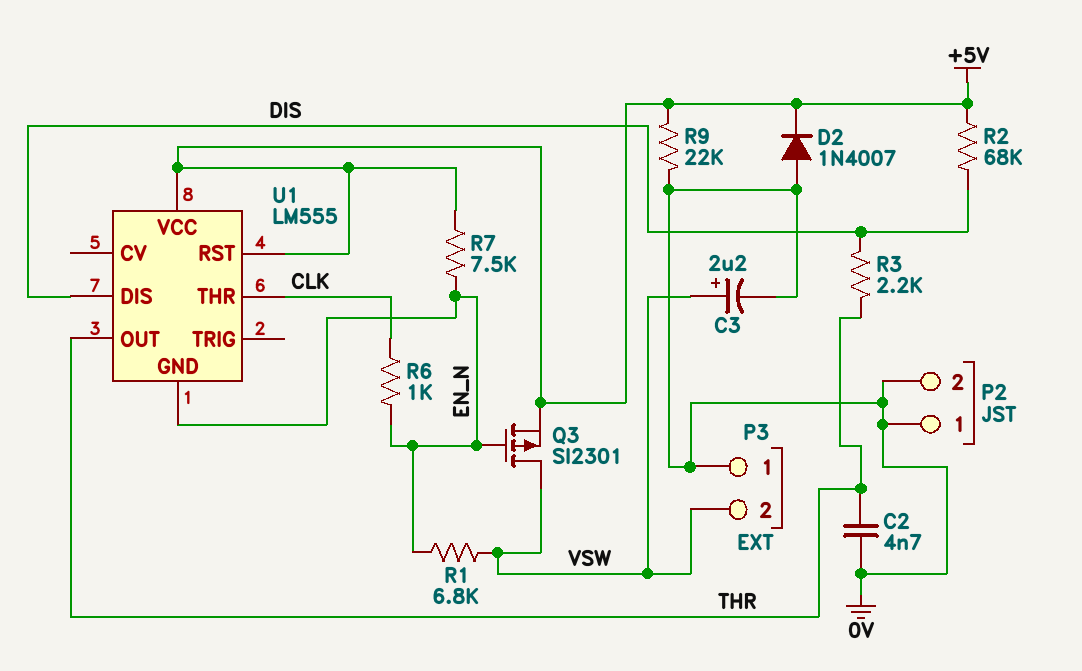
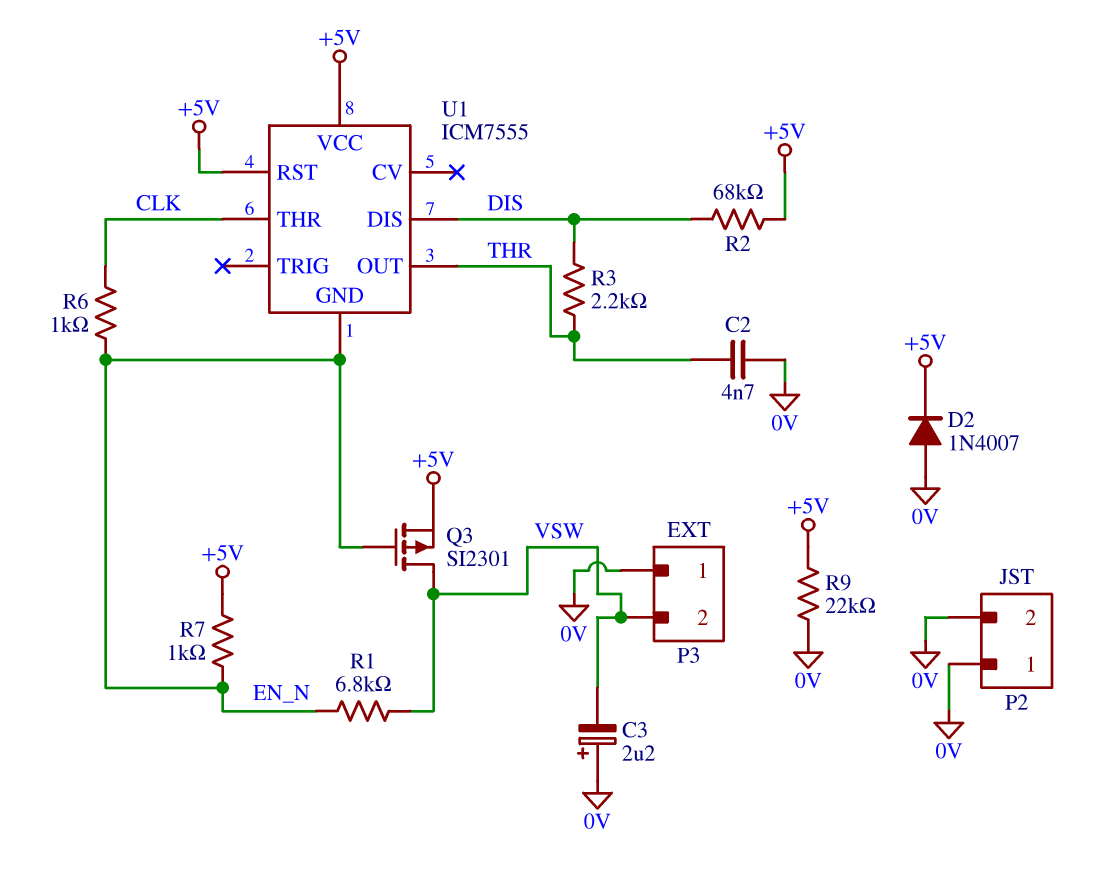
C3: 2.2uF (plus VSW, minus 0V) -> 2.2uF (plus 0V, minus VSW)
R7: 7.5k (+5V, EN_N) -> 1k (+5V, EN_N)
U1: LM555 -> ICM7555

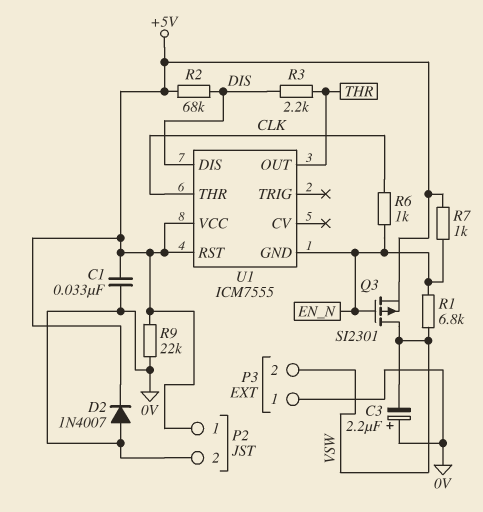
C1: none -> 33nF (+5V, 0V)
C2: 4.7nF (0V, THR) -> none
P2 pin 1: 0V -> +5V

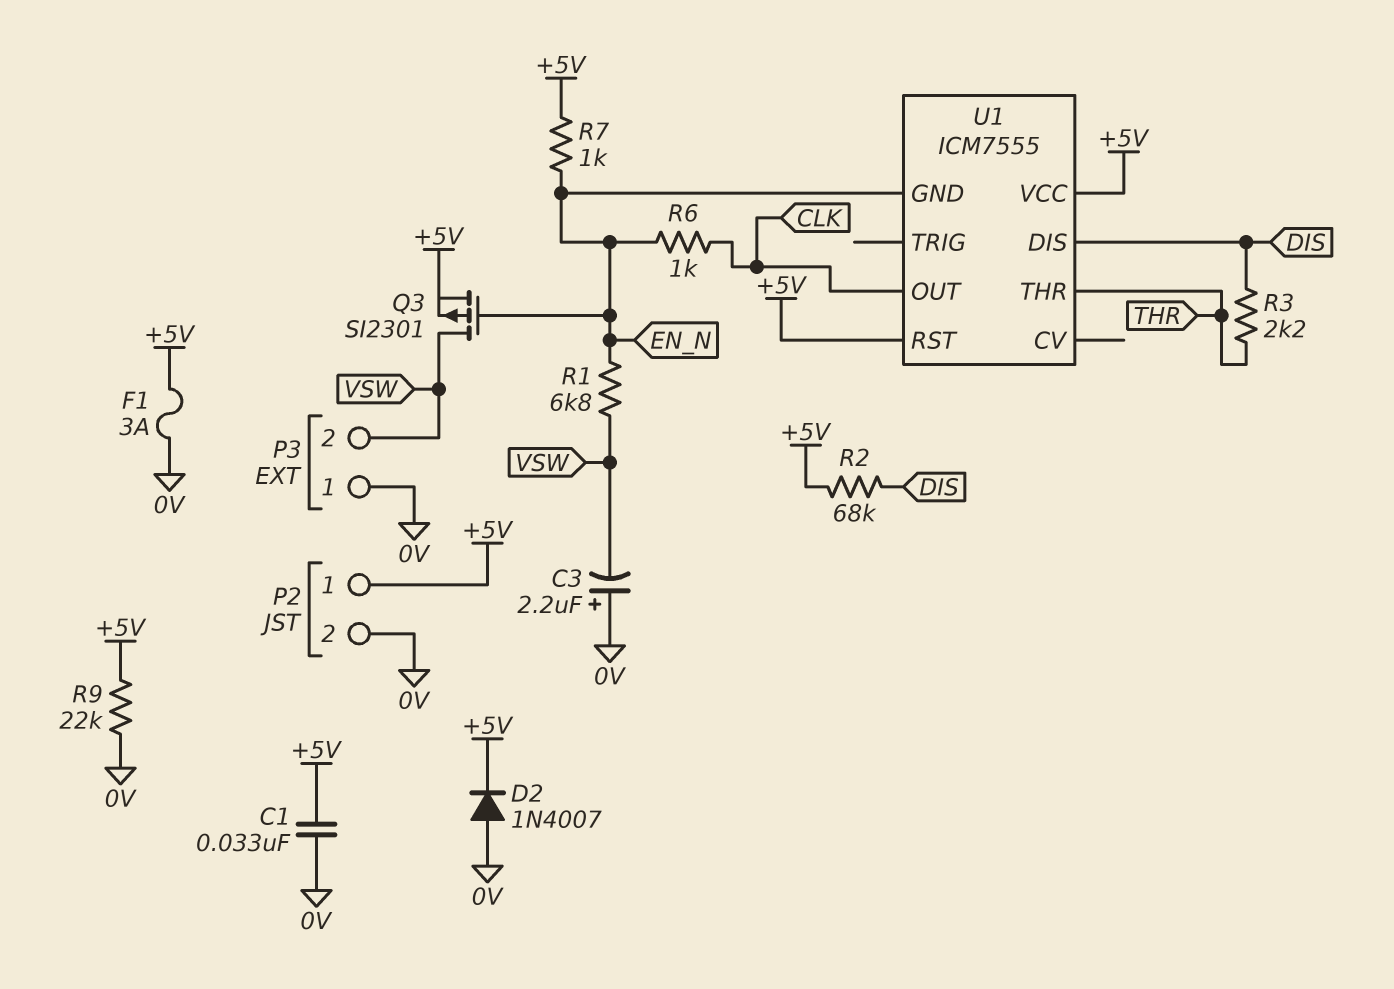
F1: none -> 3A (+5V, 0V)
U1 pin OUT: THR -> CLK
U1 pin THR: CLK -> THR

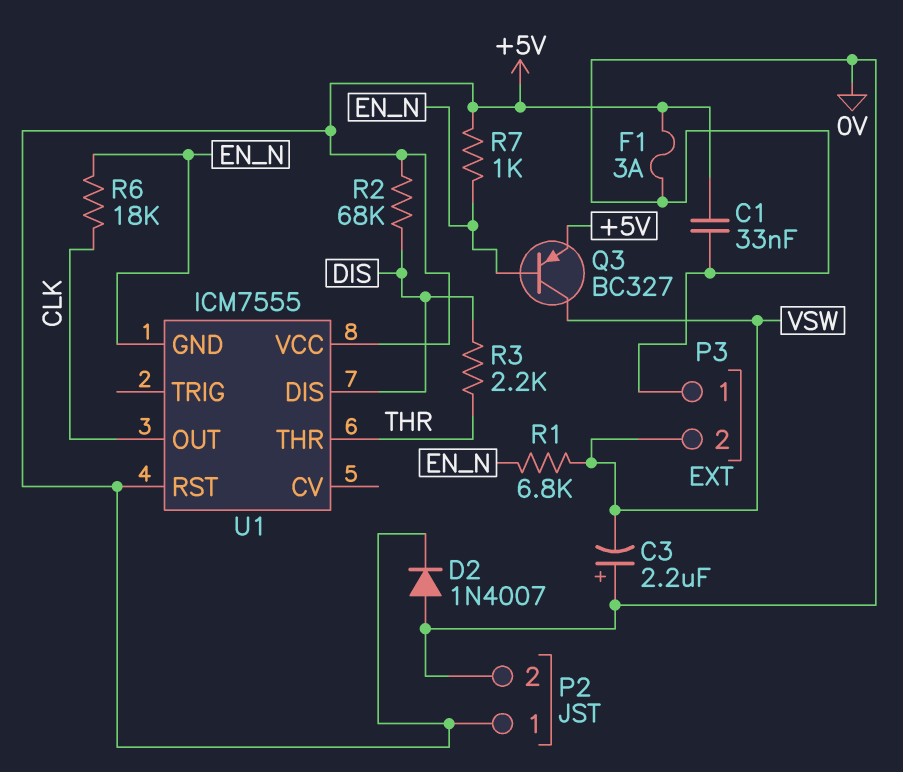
Q3: PMOS SI2301 (G EN_N, D VSW, S +5V) -> PNP BC327 (B EN_N, C VSW, E +5V)
R6: 1k (CLK, EN_N) -> 18k (CLK, EN_N)
R9: 22k (+5V, 0V) -> none

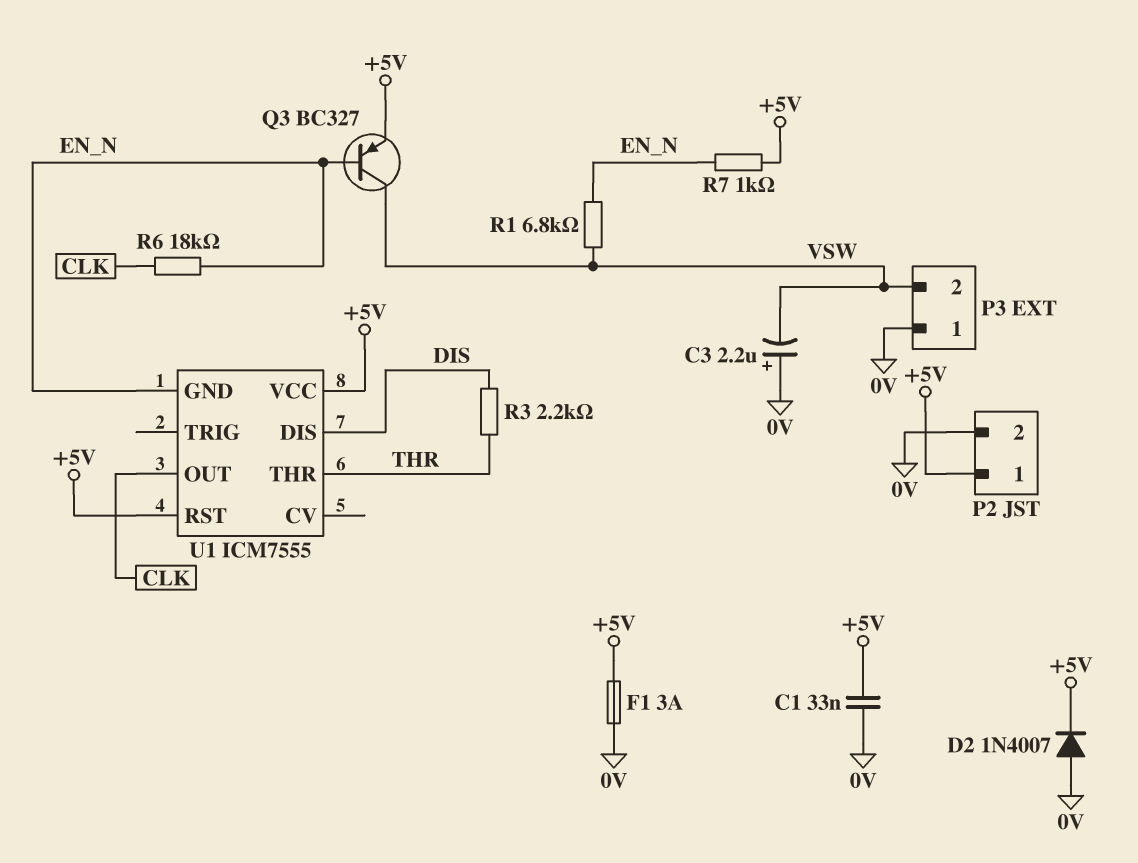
R2: 68k (+5V, DIS) -> none

